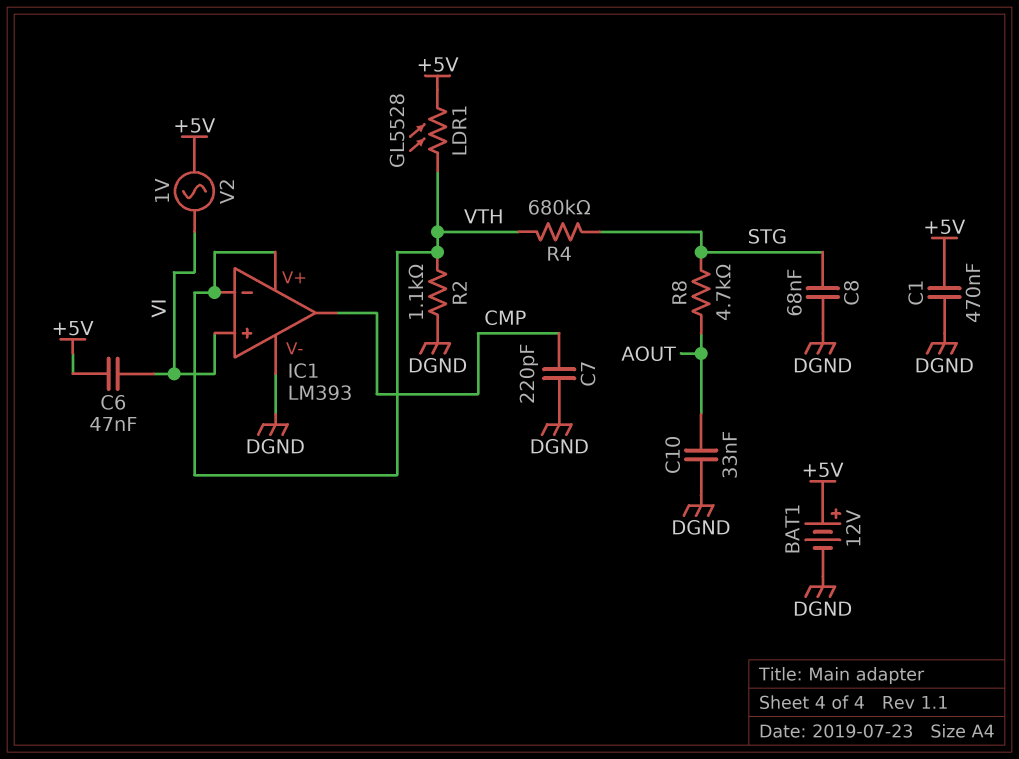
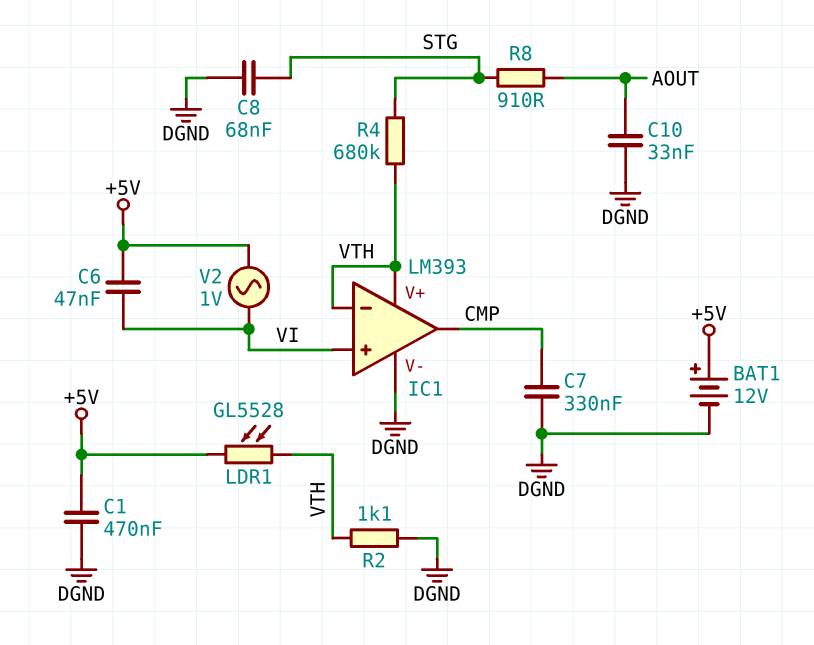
C7: 220pF (CMP, DGND) -> 330nF (CMP, DGND)
R8: 4.7k (AOUT, STG) -> 910 (AOUT, STG)

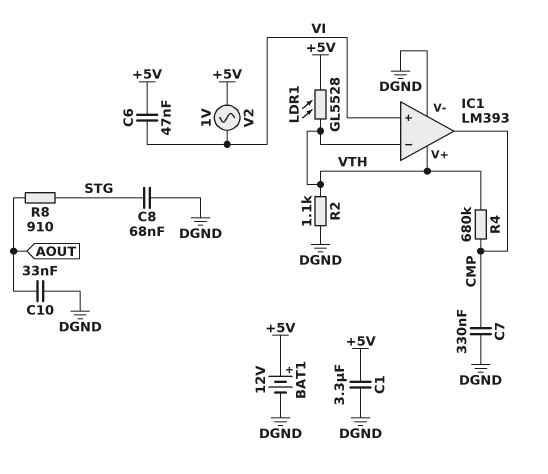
C1: 470nF (+5V, DGND) -> 3.3uF (+5V, DGND)
R4: 680k (STG, VTH) -> 680k (CMP, VTH)

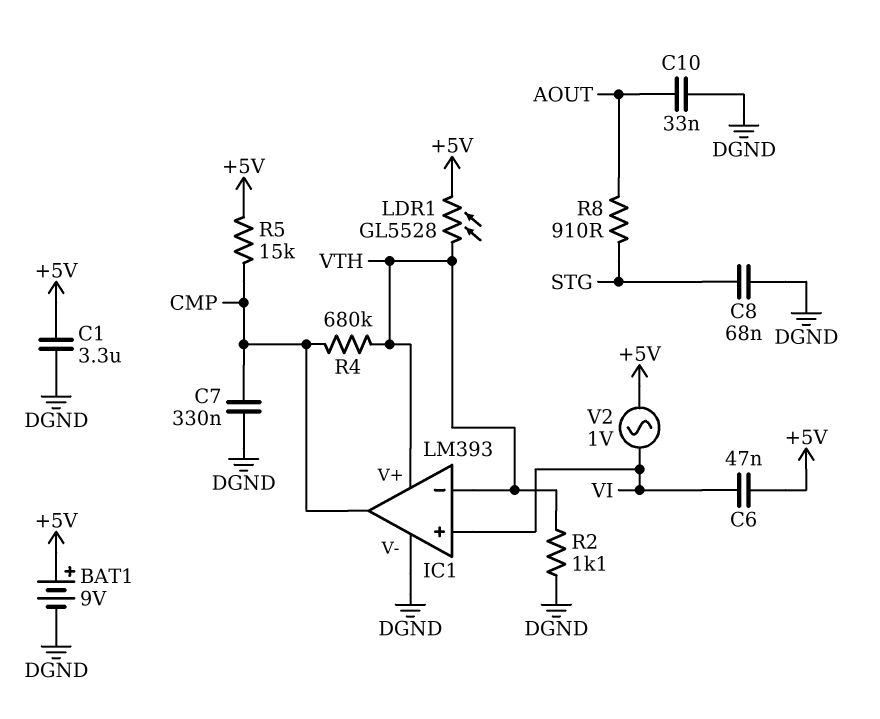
BAT1: 12V (plus +5V, minus DGND) -> 9V (plus +5V, minus DGND)
R5: none -> 15k (+5V, CMP)

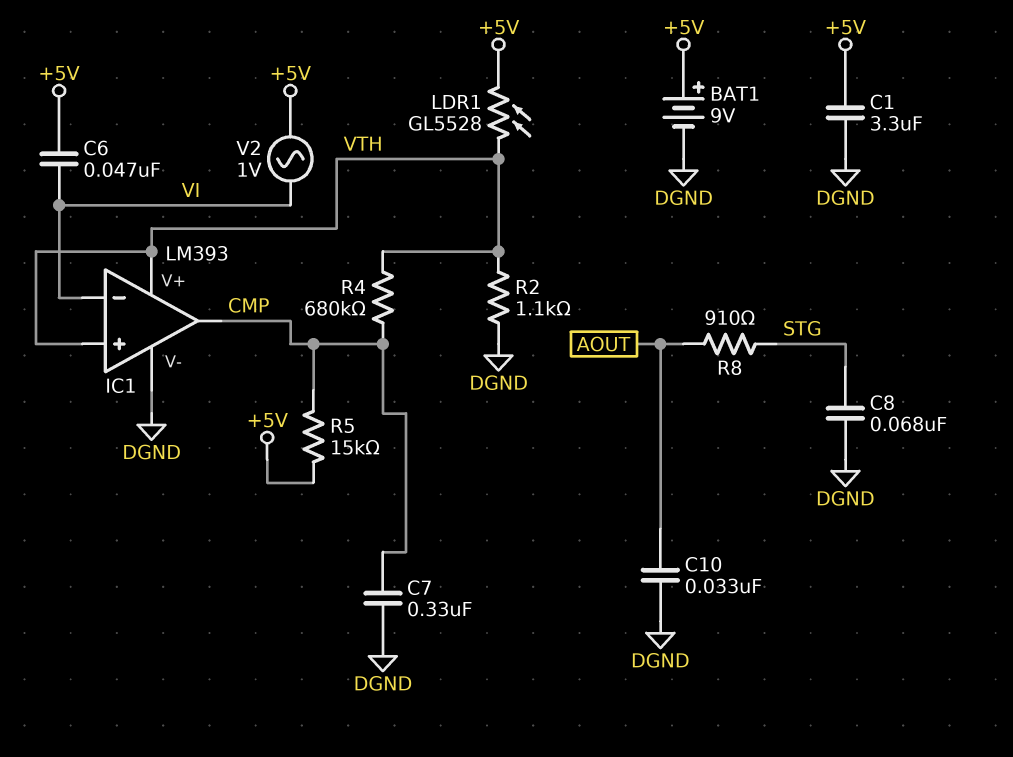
IC1 pin in+: VI -> VTH
IC1 pin in-: VTH -> VI

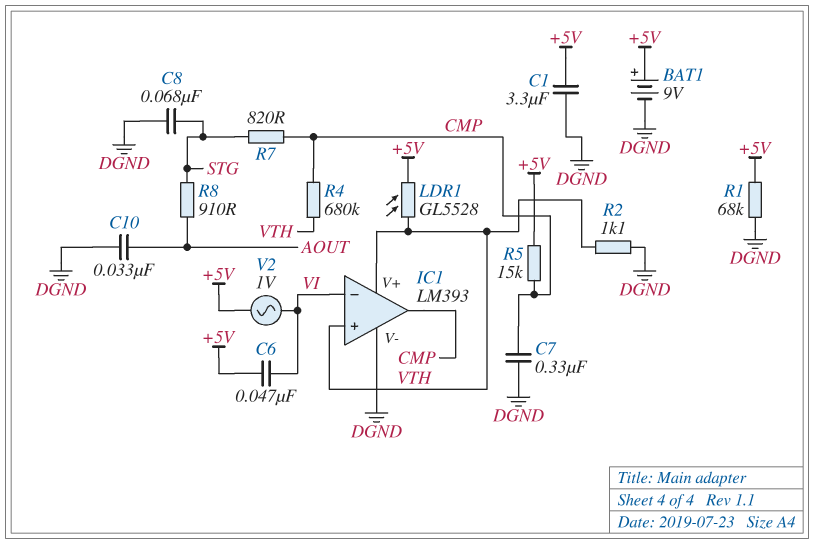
R1: none -> 68k (+5V, DGND)
R7: none -> 820 (CMP, STG)

